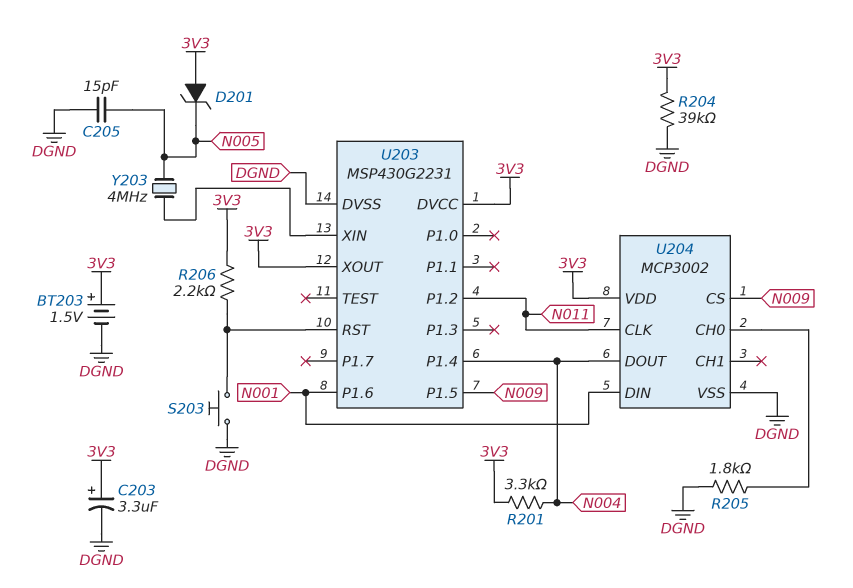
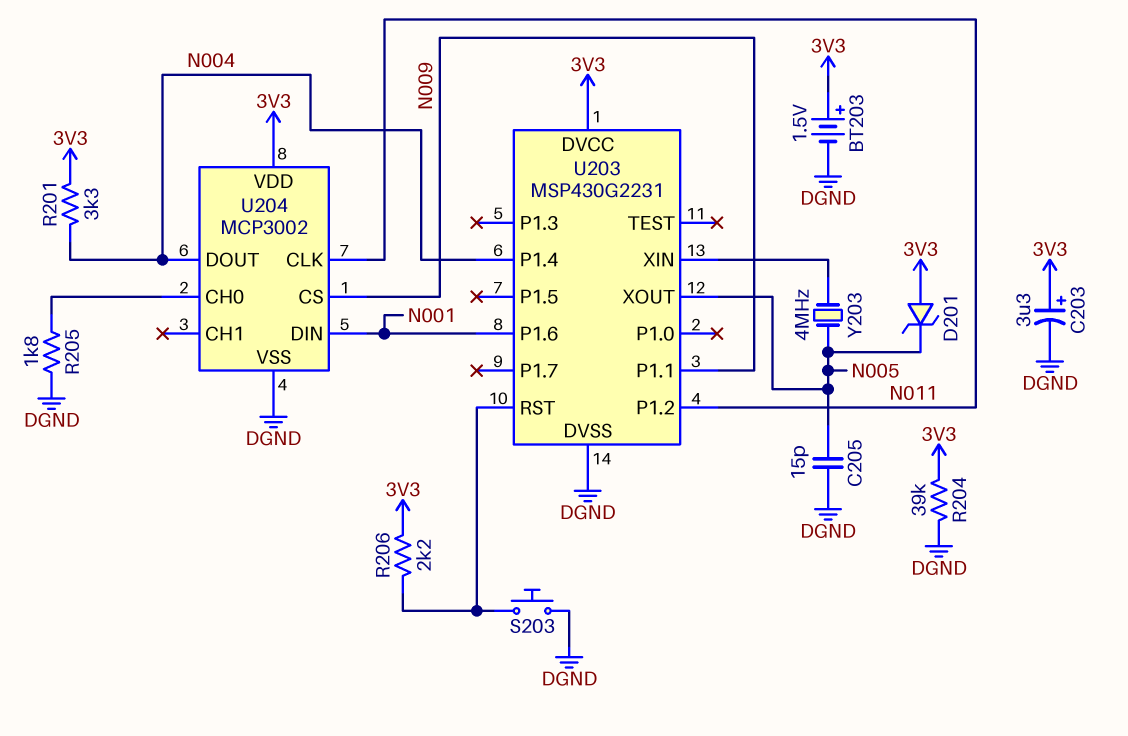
U203 pin P1.1: none -> N009
U203 pin P1.5: N009 -> none
U203 pin XOUT: 3V3 -> N005

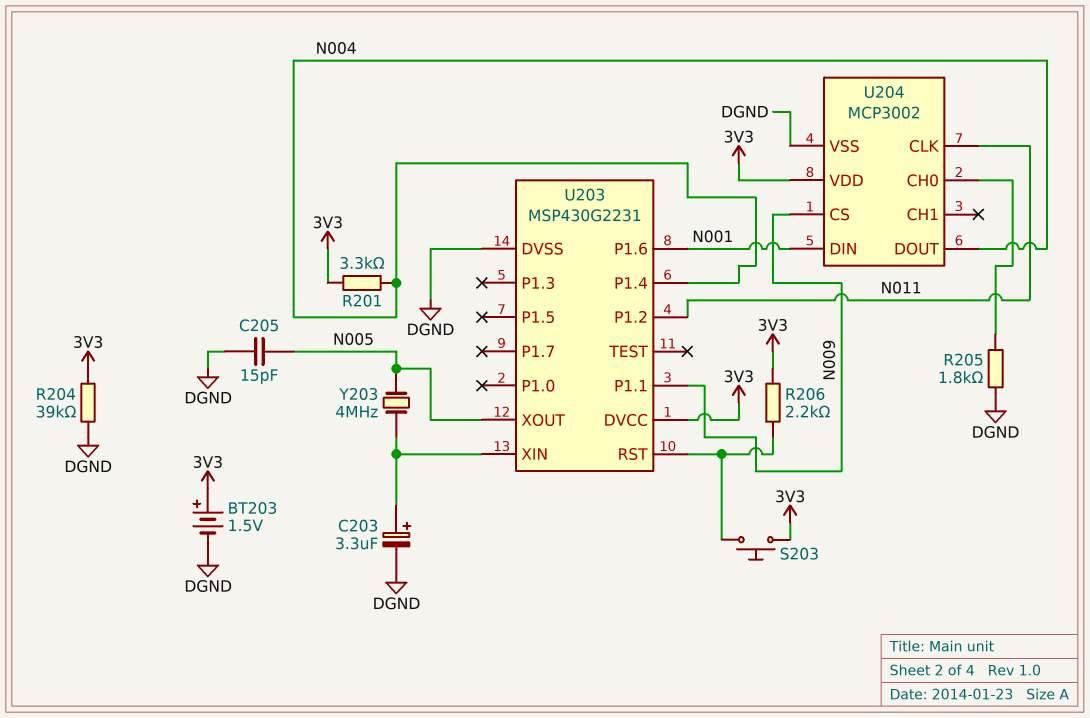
C203: 3.3uF (plus 3V3, minus DGND) -> 3.3uF (plus U203/XIN, minus DGND)
D201: zener (A 3V3, K N005) -> none
S203: button (DGND, U203/RST) -> button (3V3, U203/RST)

